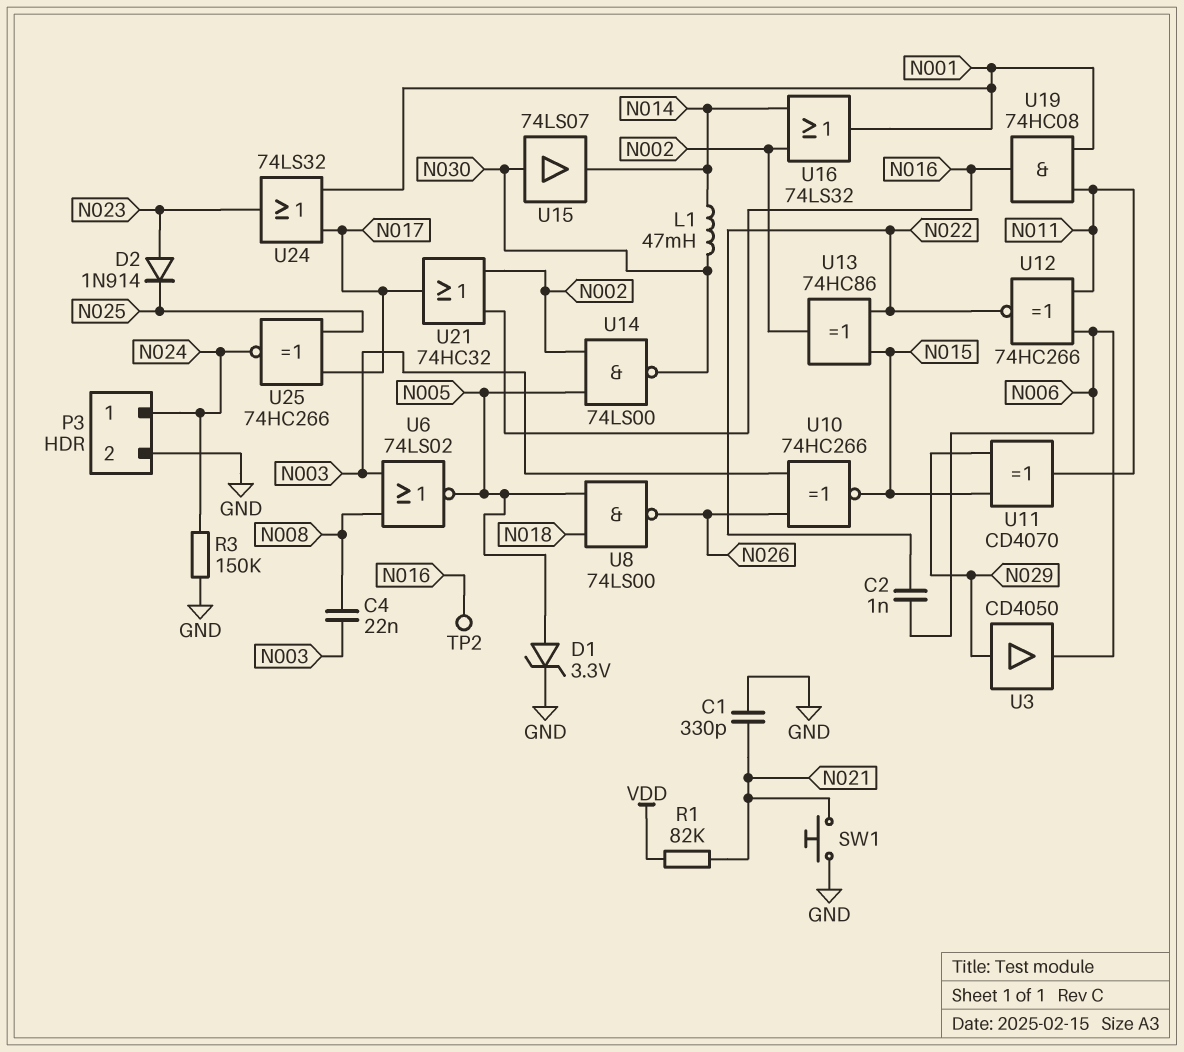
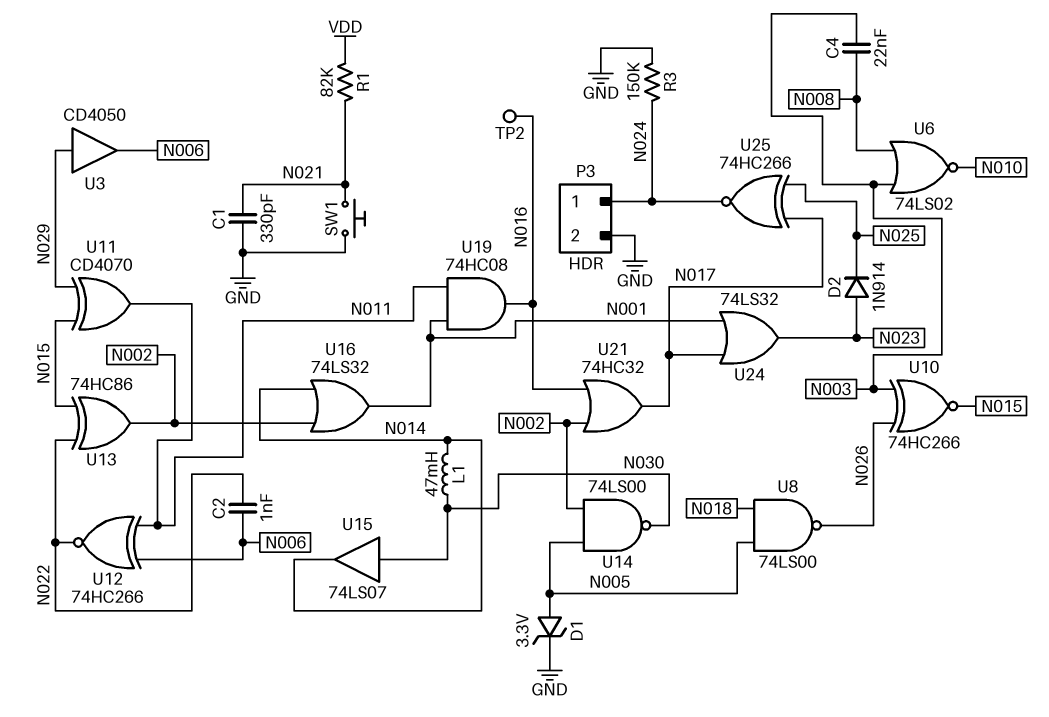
U6: NOR 74LS02 (in N003, in N008, out N005) -> NOR 74LS02 (in N003, in N008, out N010)

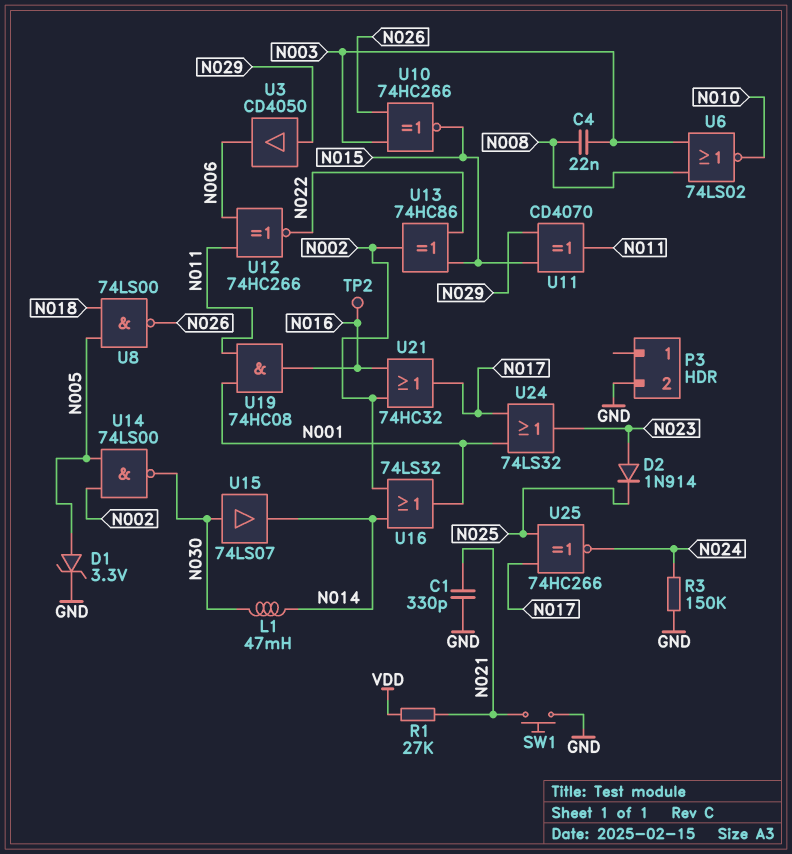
C2: 1nF (N006, N022) -> none
P3 pin 1: N024 -> none
R1: 82k (N021, VDD) -> 27k (N021, VDD)

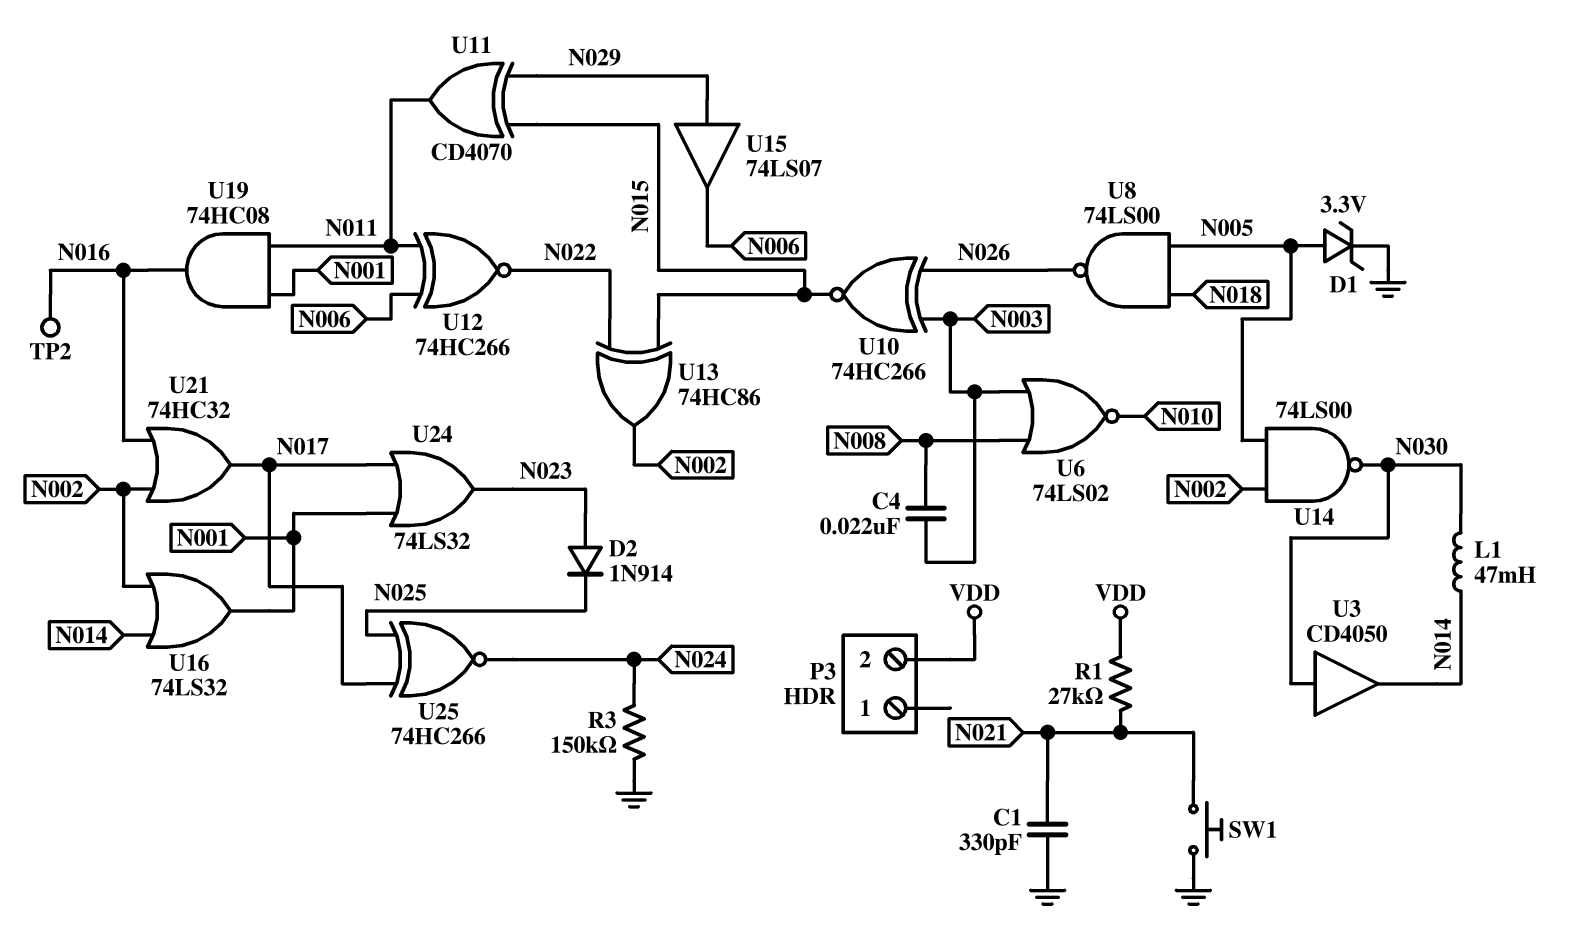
P3 pin 2: GND -> VDD
U3: buffer CD4050 (in N029, out N006) -> buffer CD4050 (in N030, out N014)
U15: buffer 74LS07 (in N030, out N014) -> buffer 74LS07 (in N029, out N006)

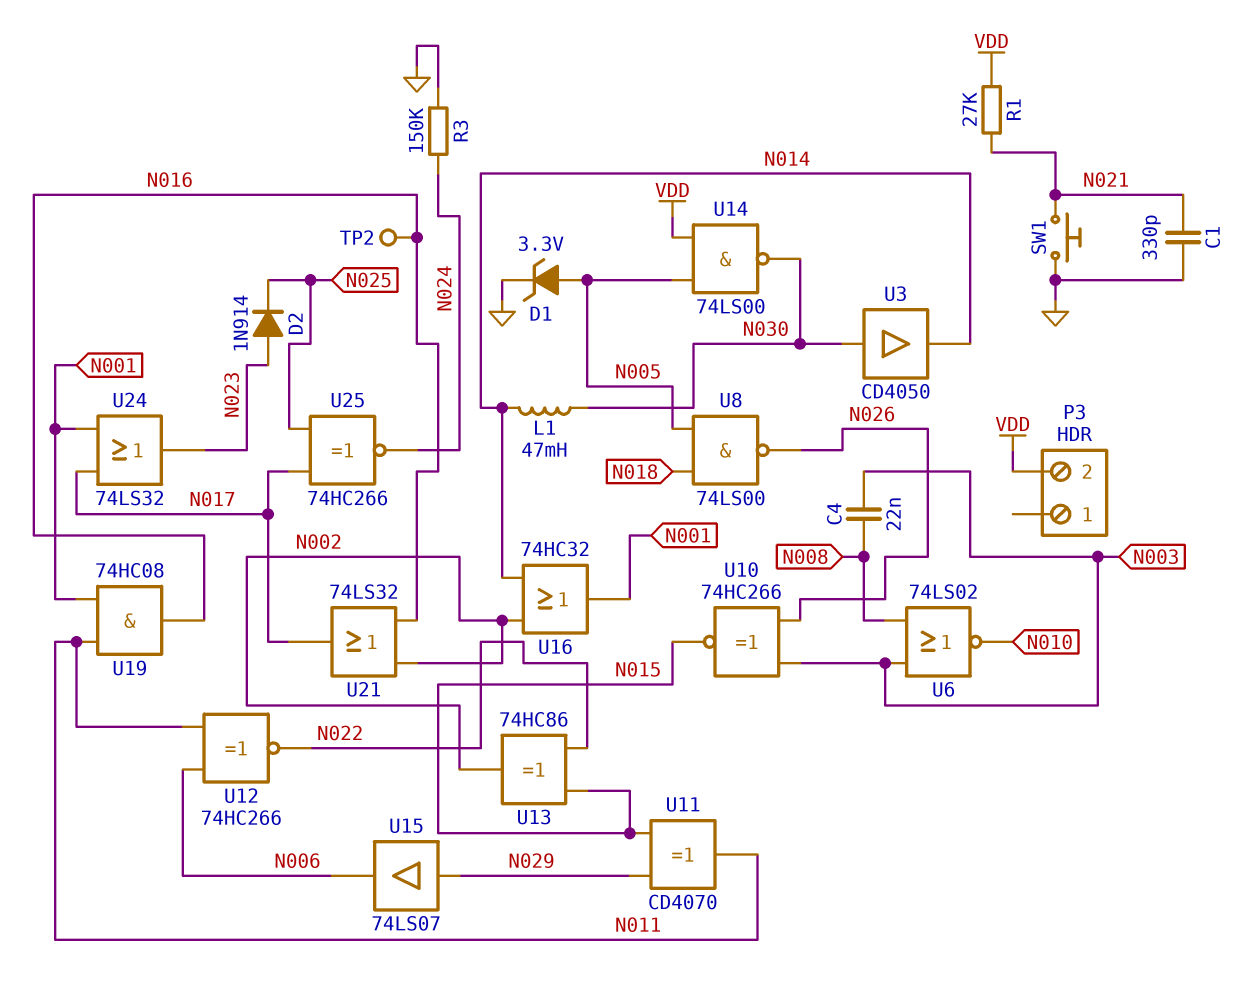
U14: NAND 74LS00 (in N002, in N005, out N030) -> NAND 74LS00 (in N005, in VDD, out N030)
U16: OR 74LS32 (in N002, in N014, out N001) -> OR 74HC32 (in N002, in N014, out N001)
U21: OR 74HC32 (in N002, in N016, out N017) -> OR 74LS32 (in N002, in N016, out N017)

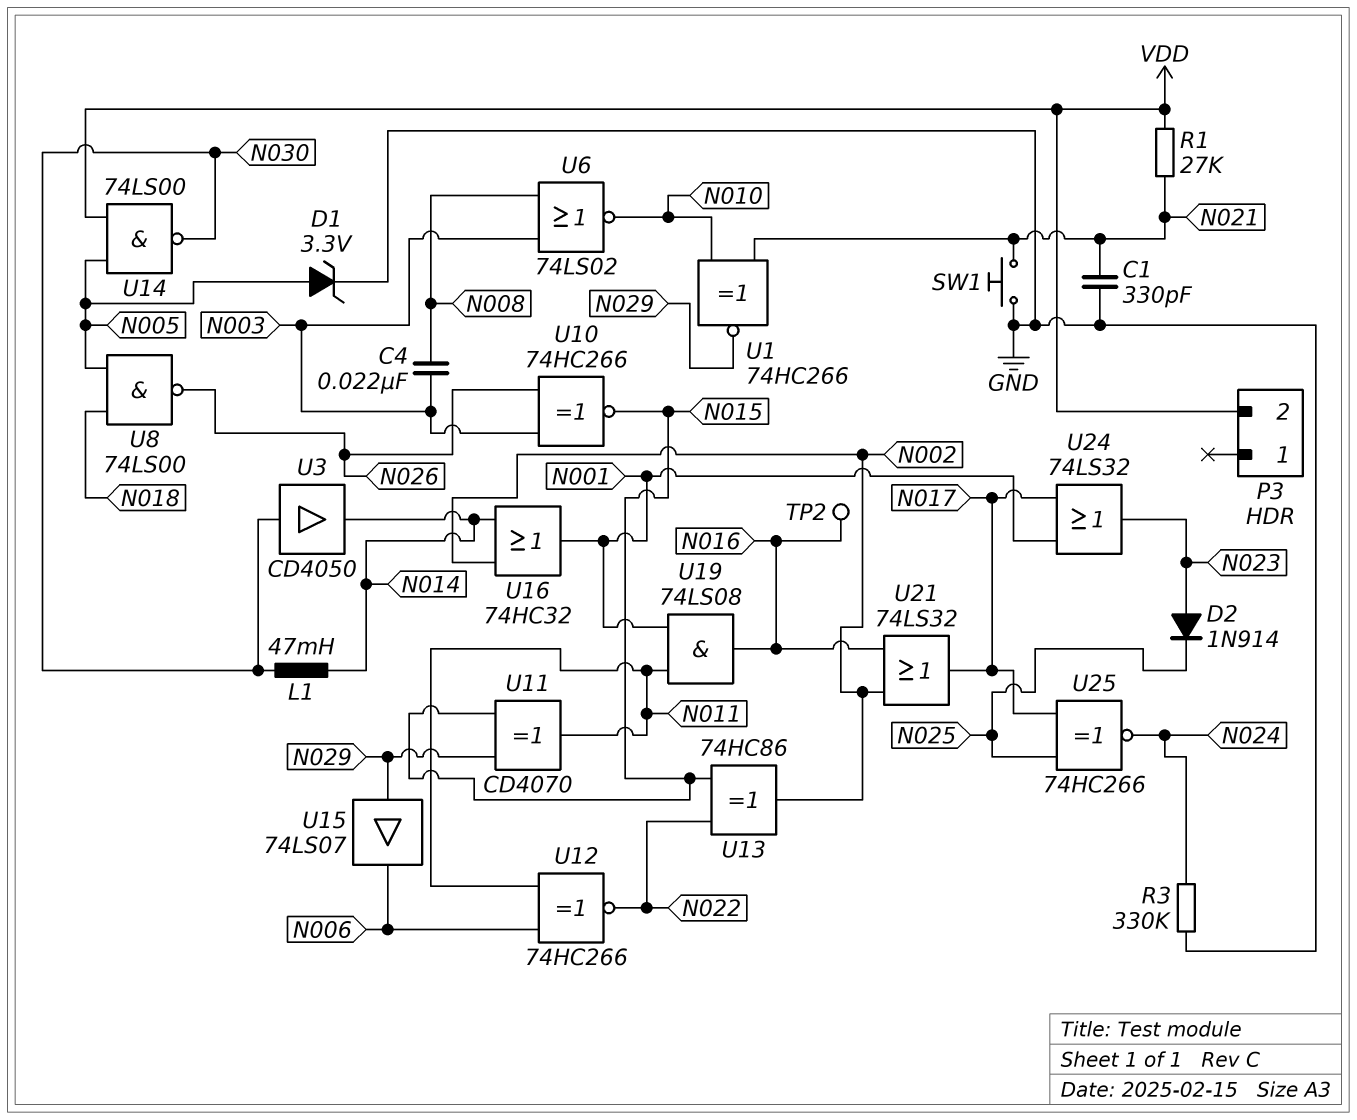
R3: 150k (GND, N024) -> 330k (GND, N024)
U1: none -> XNOR 74HC266 (in N010, in N021, out N029)
U19: AND 74HC08 (in N001, in N011, out N016) -> AND 74LS08 (in N001, in N011, out N016)

